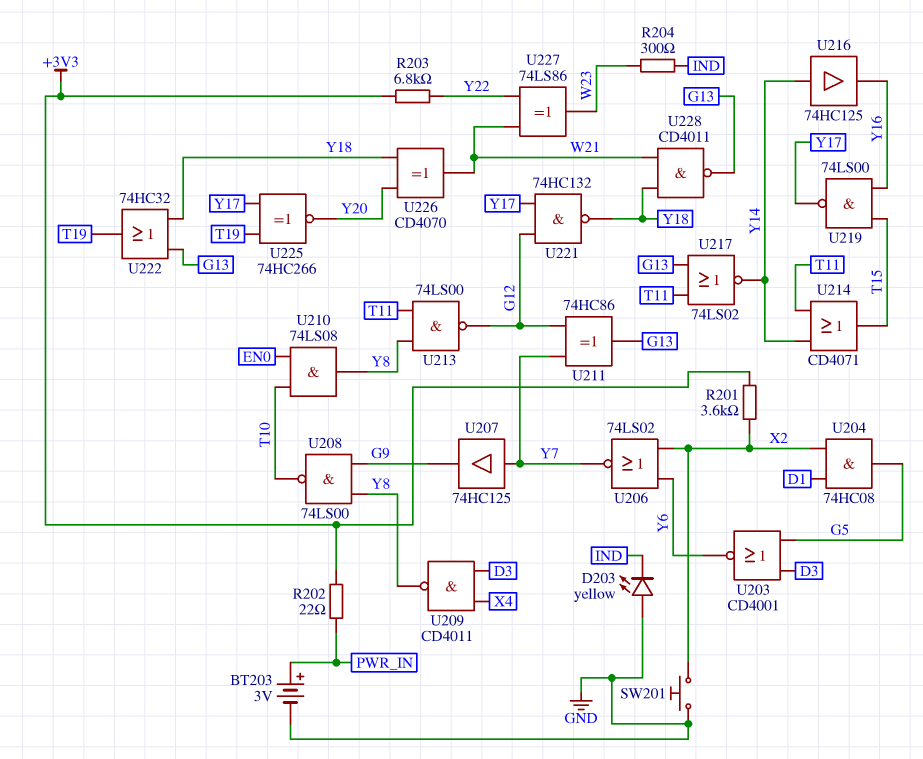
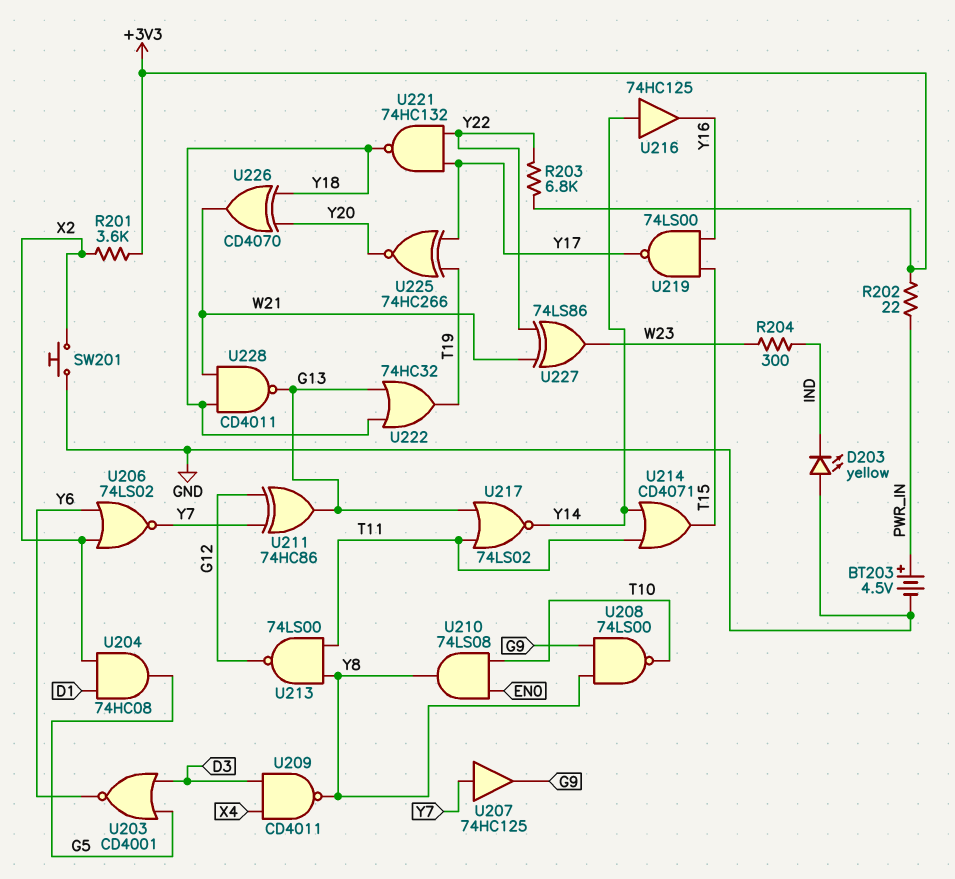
BT203: 3V (plus PWR_IN, minus GND) -> 4.5V (plus PWR_IN, minus GND)
U221: NAND 74HC132 (in G12, in Y17, out Y18) -> NAND 74HC132 (in Y17, in Y22, out Y18)

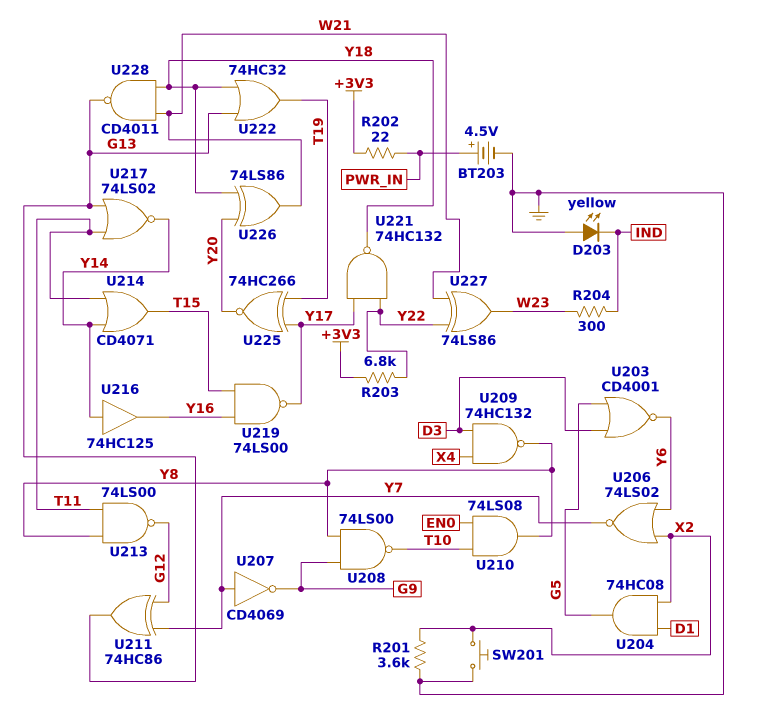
R201: 3.6k (+3V3, X2) -> 3.6k (GND, X2)
U207: buffer 74HC125 (in Y7, out G9) -> NOT CD4069 (in Y7, out G9)
U209: NAND CD4011 (in D3, in X4, out Y8) -> NAND 74HC132 (in D3, in X4, out Y8)
U226: XOR CD4070 (in Y18, in Y20, out W21) -> XOR 74LS86 (in Y18, in Y20, out W21)

